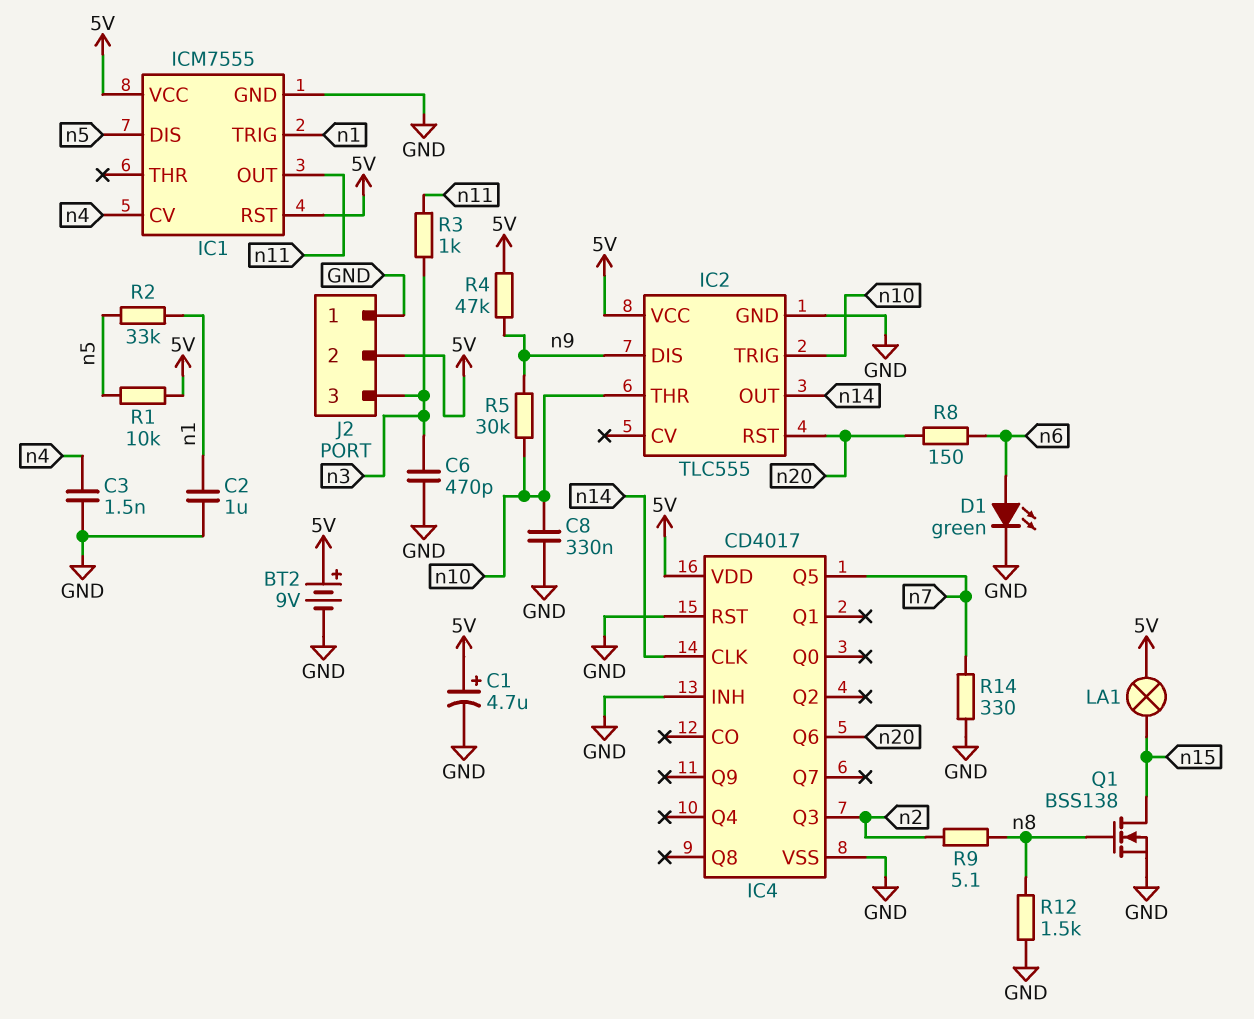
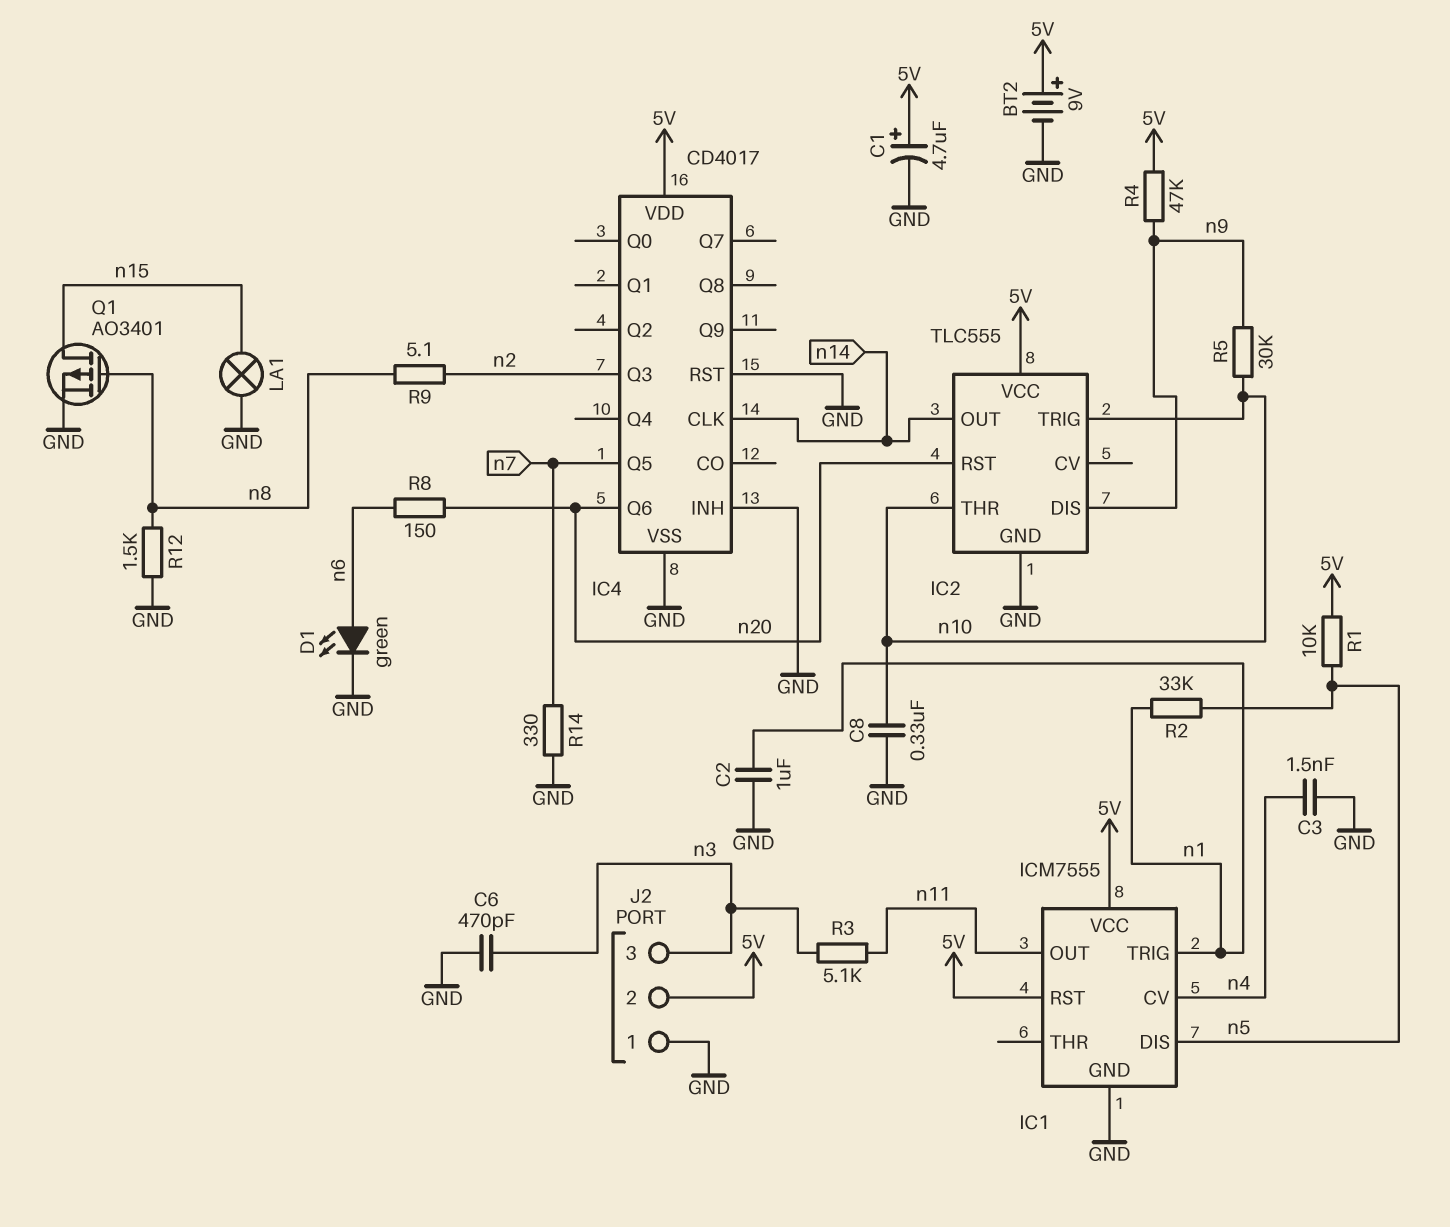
LA1: lamp (5V, n15) -> lamp (GND, n15)
Q1: NMOS BSS138 (G n8, D n15, S GND) -> PMOS AO3401 (G n8, D n15, S GND)
R3: 1k (n3, n11) -> 5.1k (n3, n11)

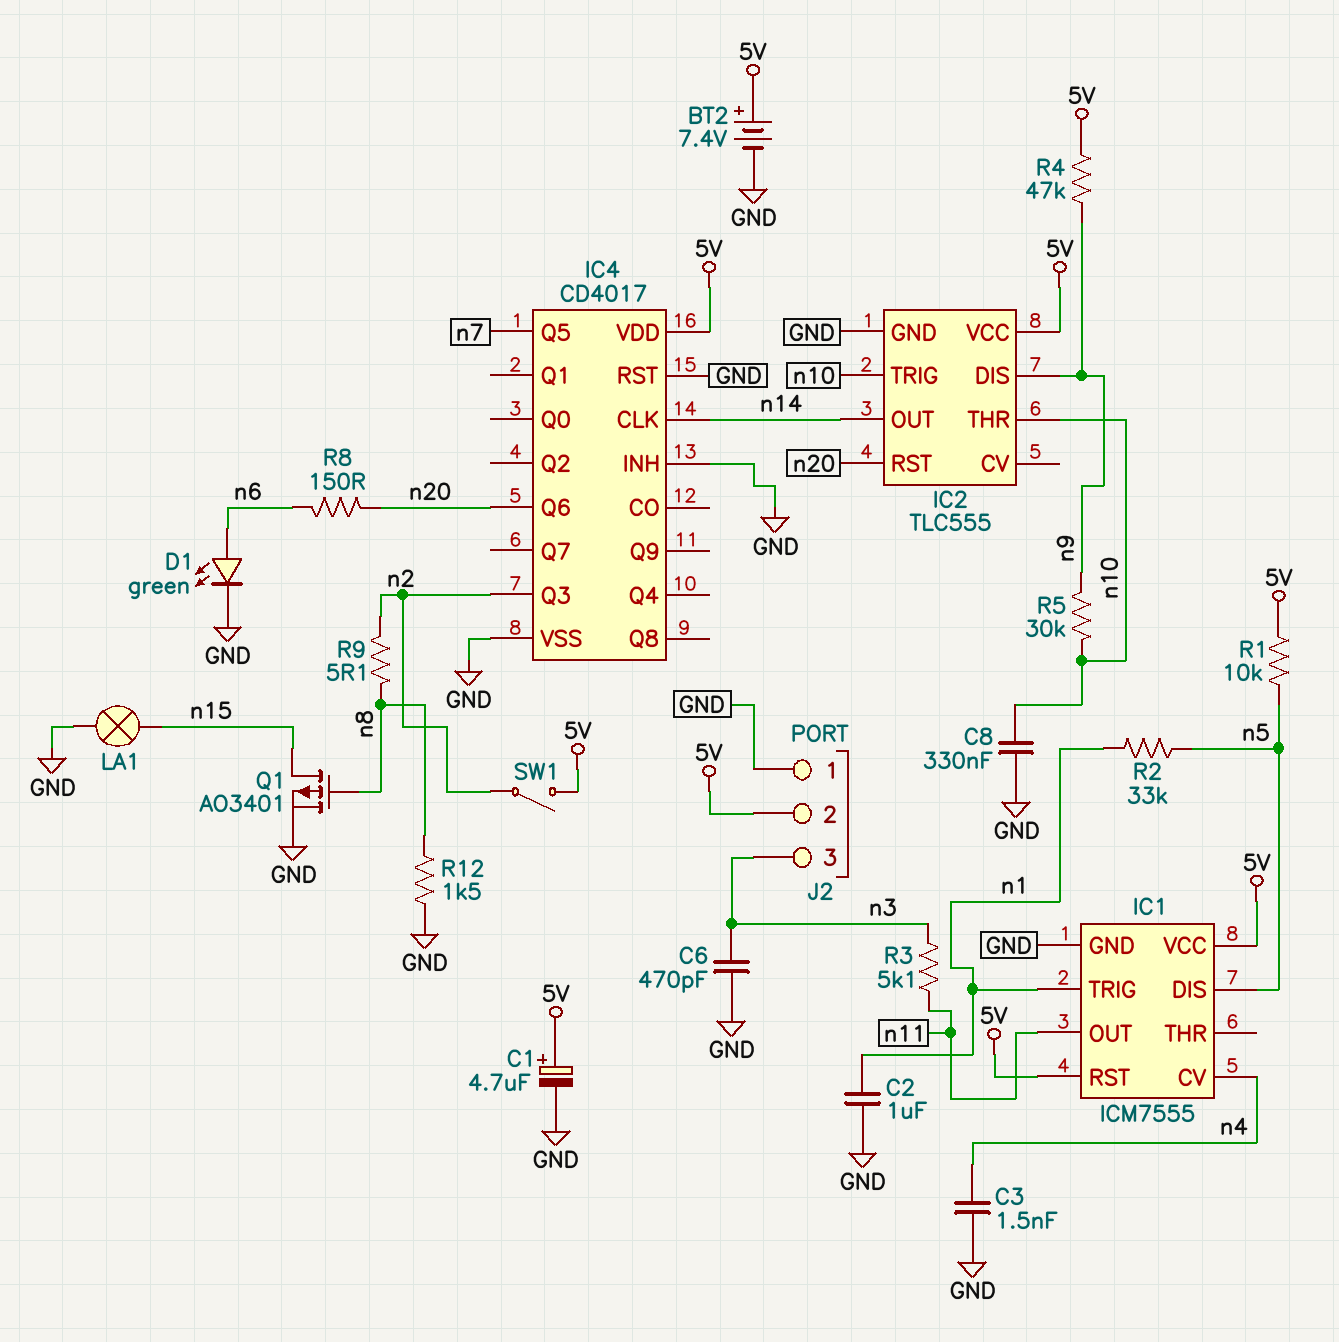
BT2: 9V (plus 5V, minus GND) -> 7.4V (plus 5V, minus GND)
R14: 330 (GND, n7) -> none
SW1: none -> switch (5V, n2)

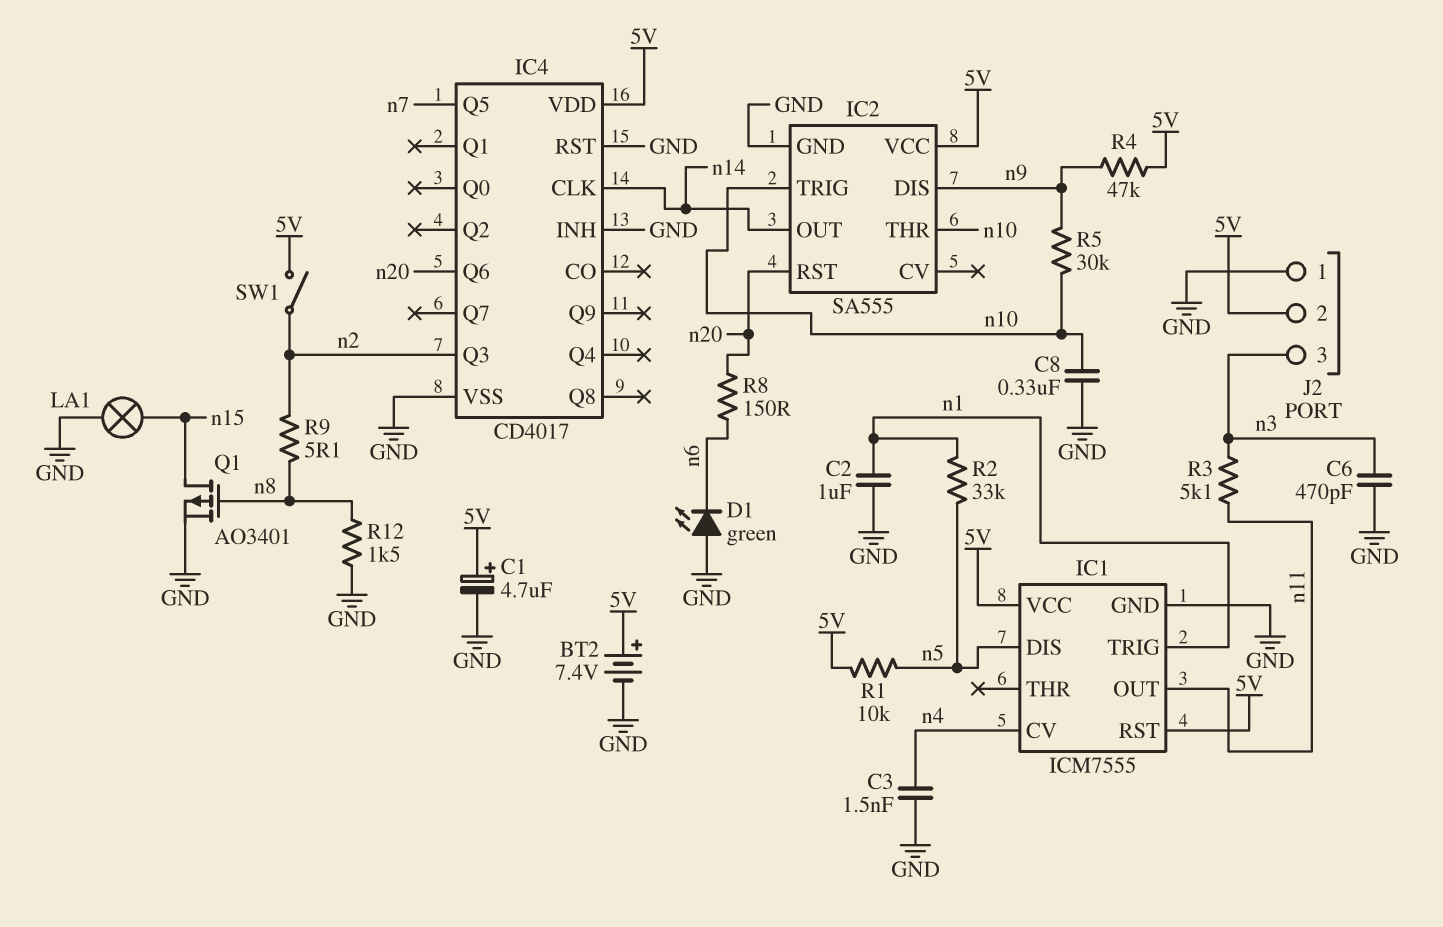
D1: LED green (A n6, K GND) -> LED green (A GND, K n6)
IC2: TLC555 -> SA555

